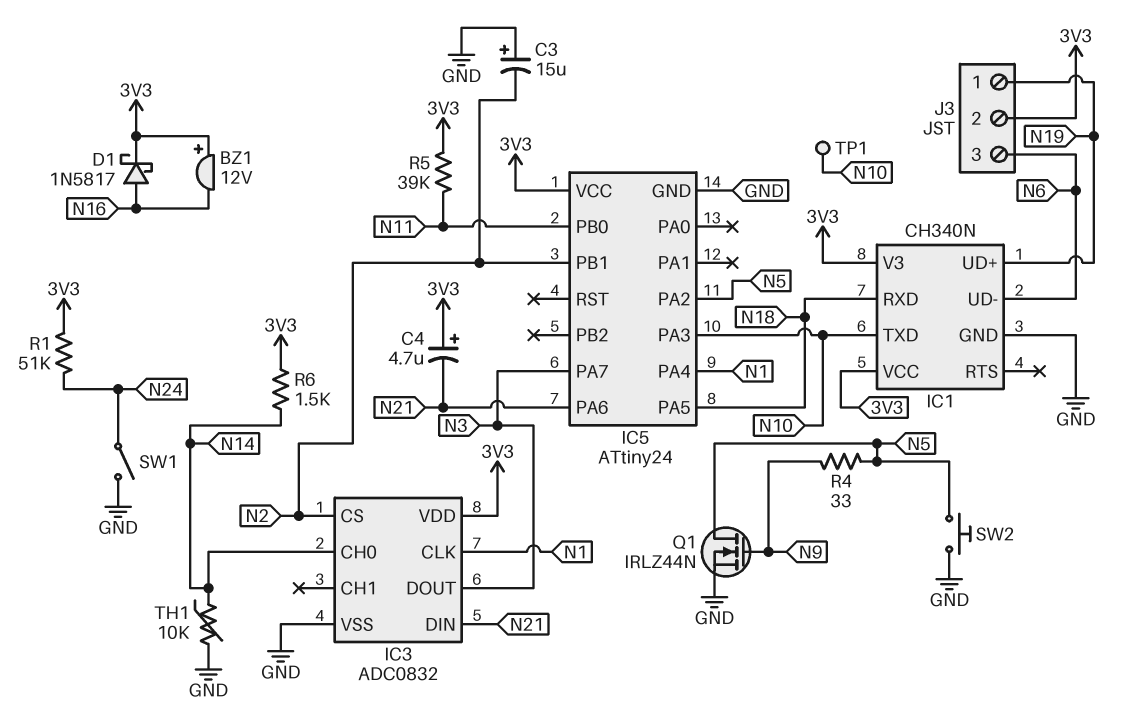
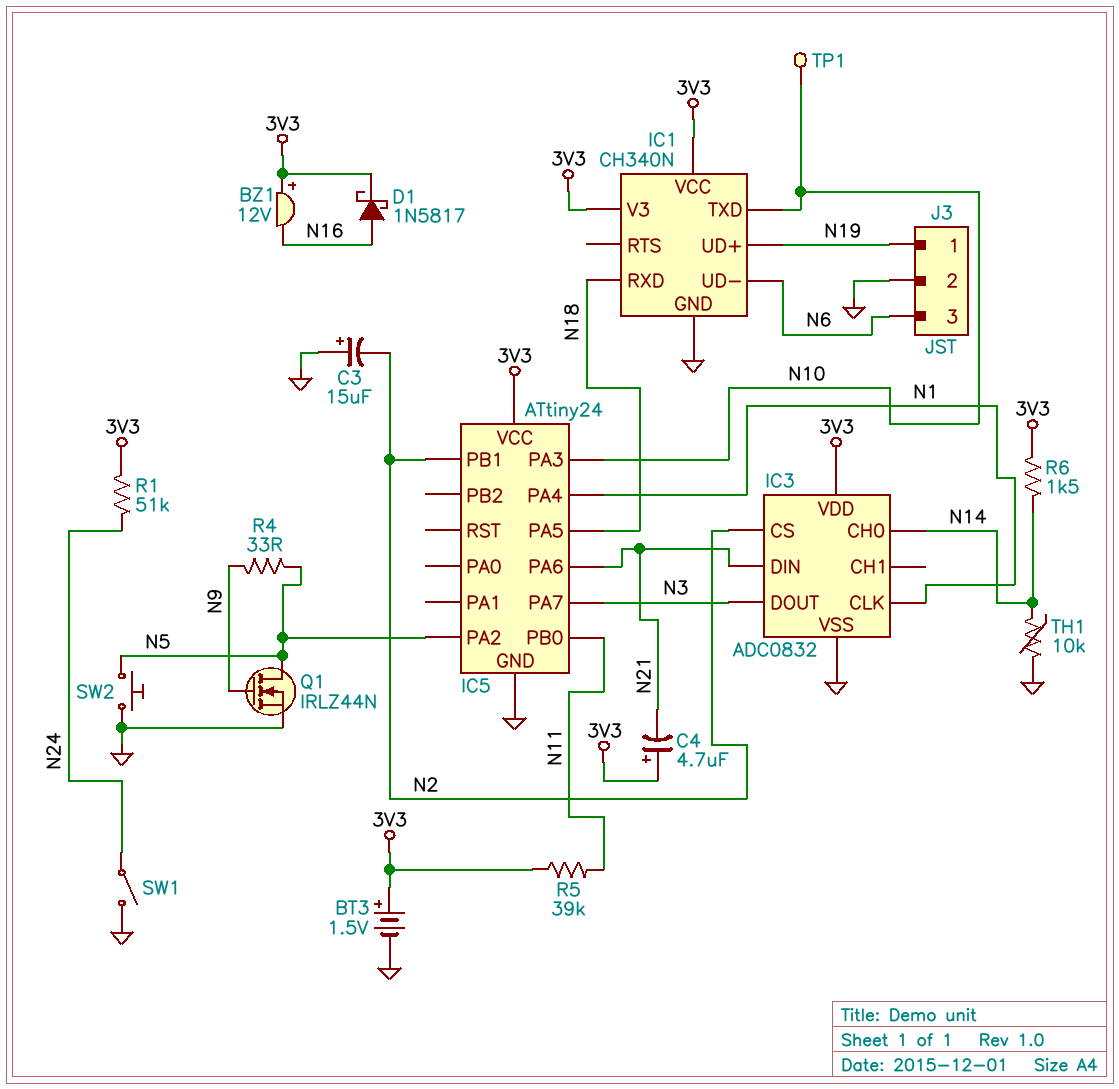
BT3: none -> 1.5V (plus 3V3, minus GND)
J3 pin 2: 3V3 -> GND

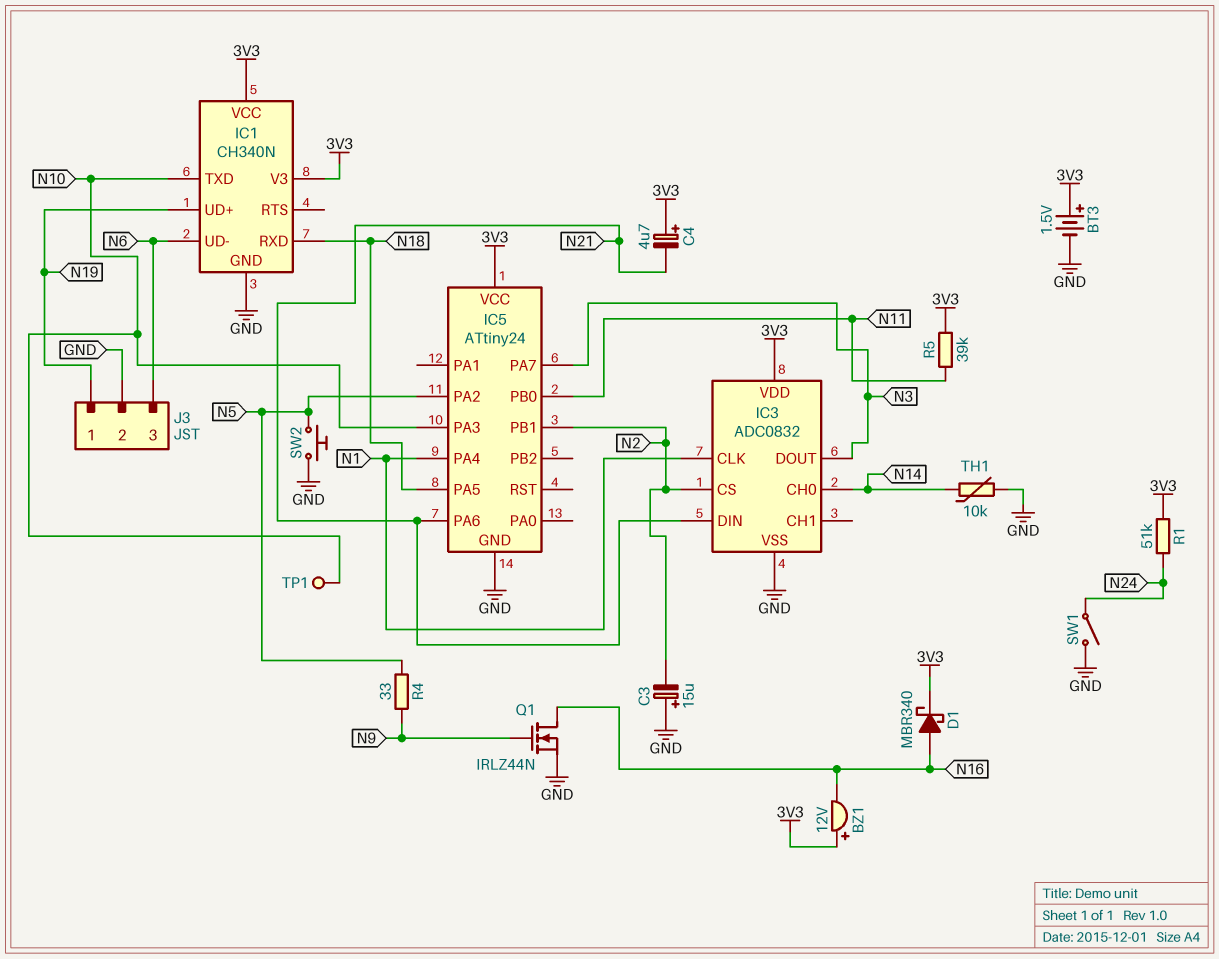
D1: schottky 1N5817 (A N16, K 3V3) -> schottky MBR340 (A N16, K 3V3)
Q1: NMOS IRLZ44N (G N9, D N5, S GND) -> NMOS IRLZ44N (G N9, D N16, S GND)
R6: 1.5k (3V3, N14) -> none

